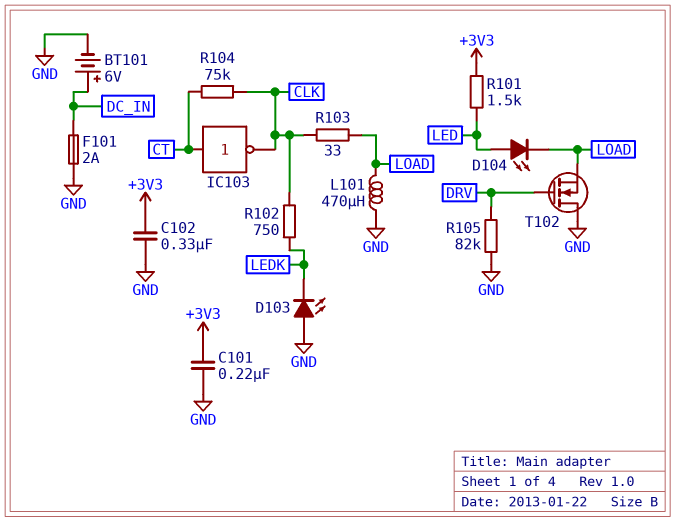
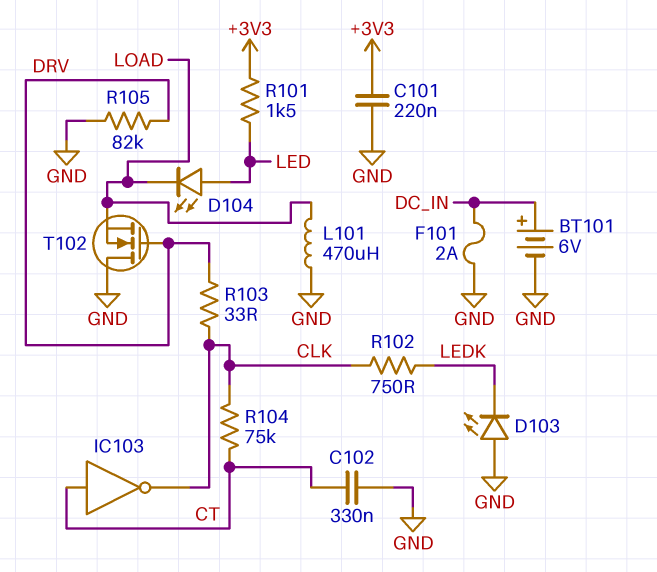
C102: 330nF (+3V3, GND) -> 330nF (CT, GND)
R103: 33 (CLK, LOAD) -> 33 (CLK, DRV)

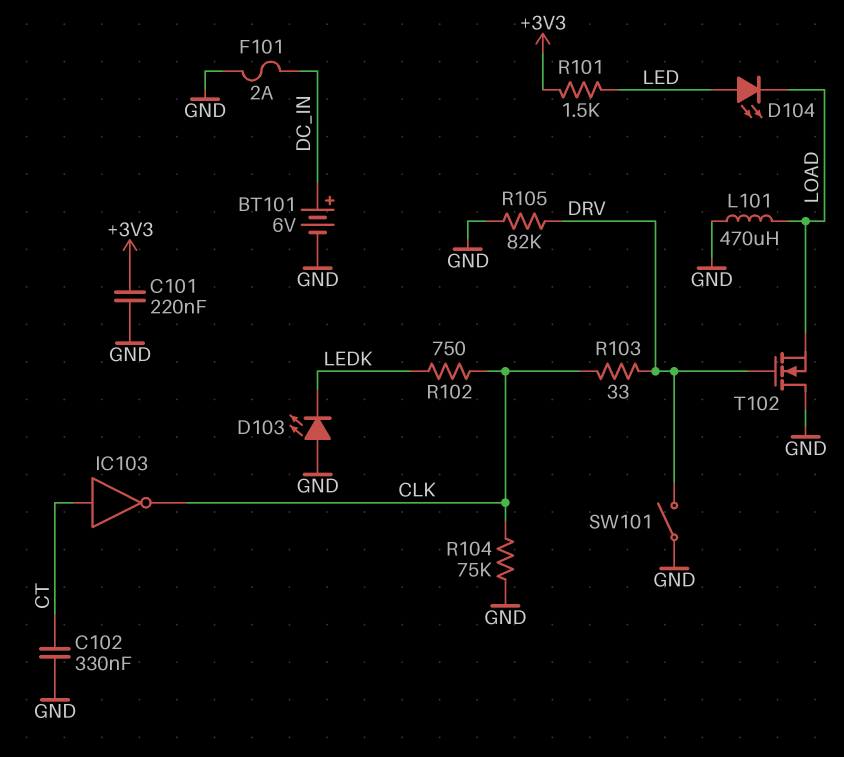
R104: 75k (CLK, CT) -> 75k (CLK, GND)
SW101: none -> switch (DRV, GND)

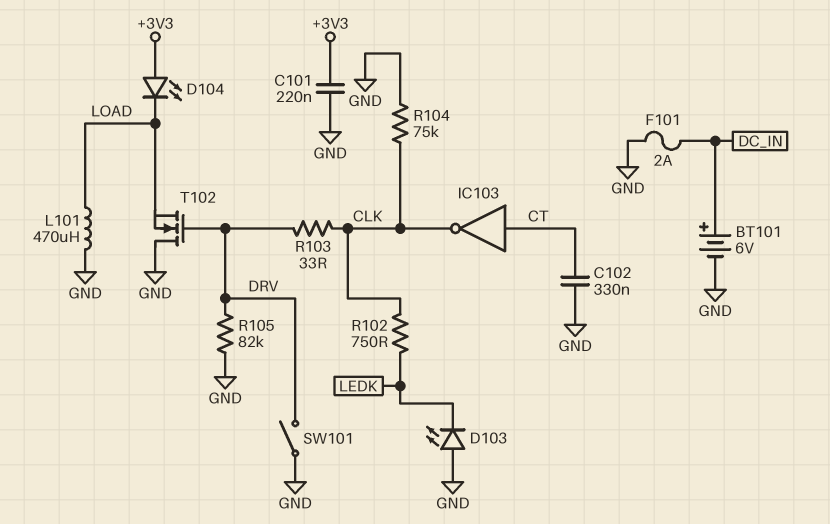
D104: LED (A LED, K LOAD) -> LED (A +3V3, K LOAD)
R101: 1.5k (+3V3, LED) -> none

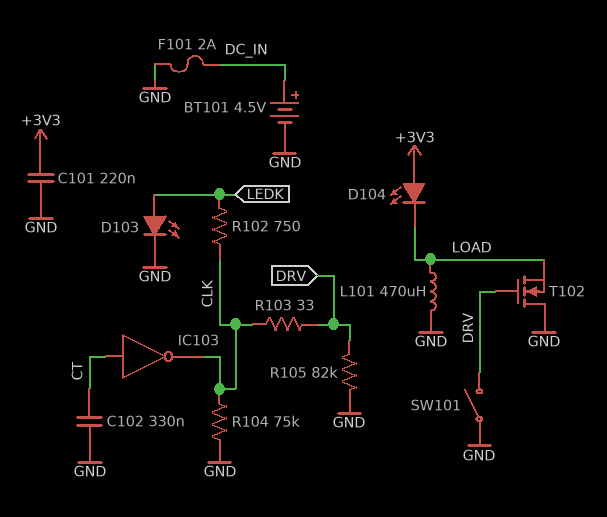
BT101: 6V (plus DC_IN, minus GND) -> 4.5V (plus DC_IN, minus GND)
D103: LED (A GND, K LEDK) -> LED (A LEDK, K GND)

